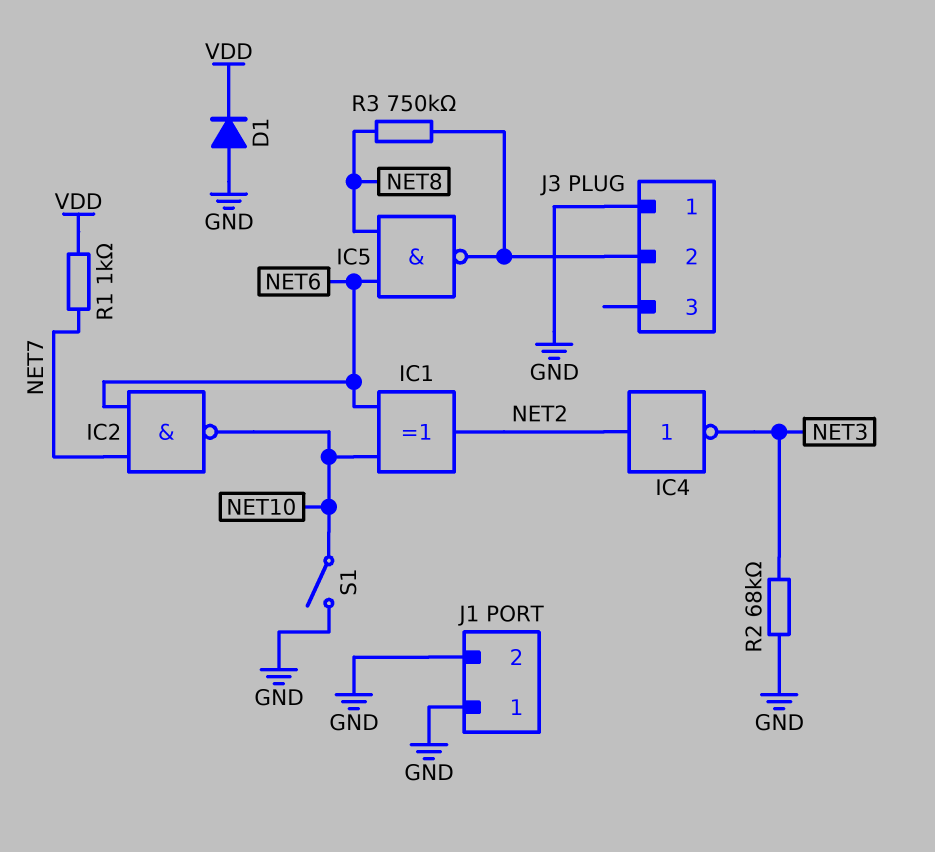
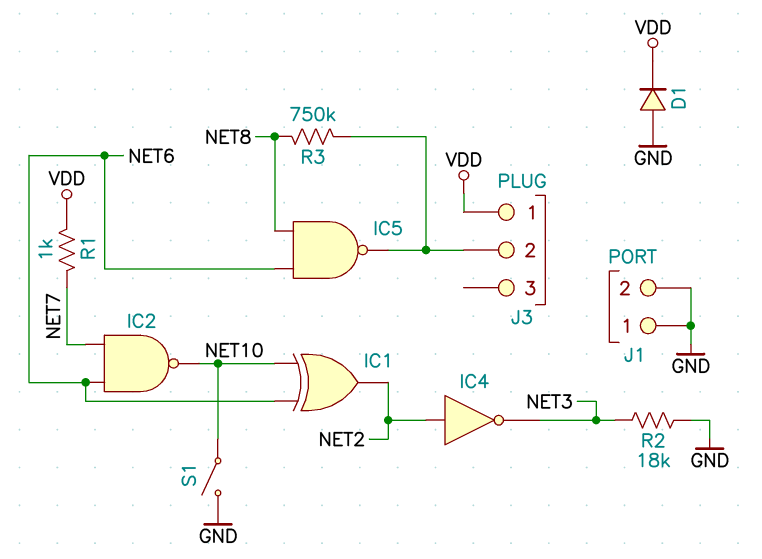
J3 pin 1: GND -> VDD
R2: 68k (GND, NET3) -> 18k (GND, NET3)

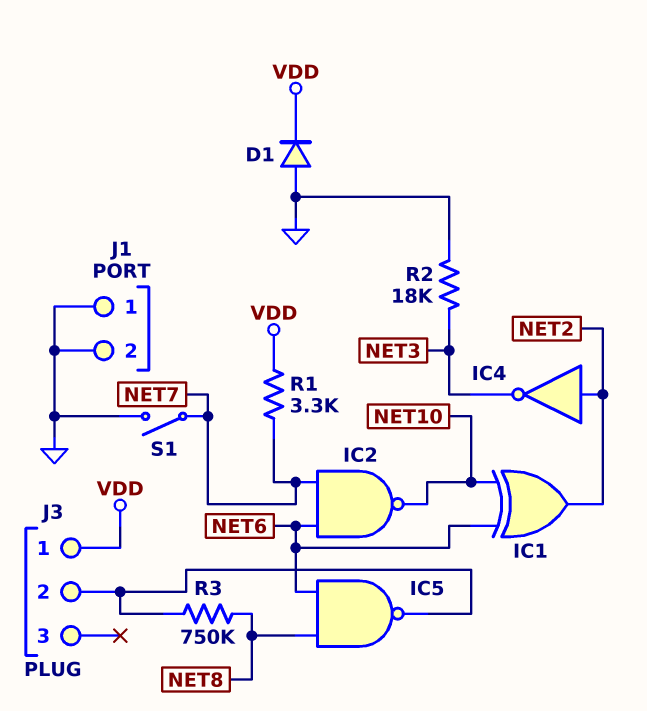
R1: 1k (NET7, VDD) -> 3.3k (NET7, VDD)
S1: switch (GND, NET10) -> switch (GND, NET7)

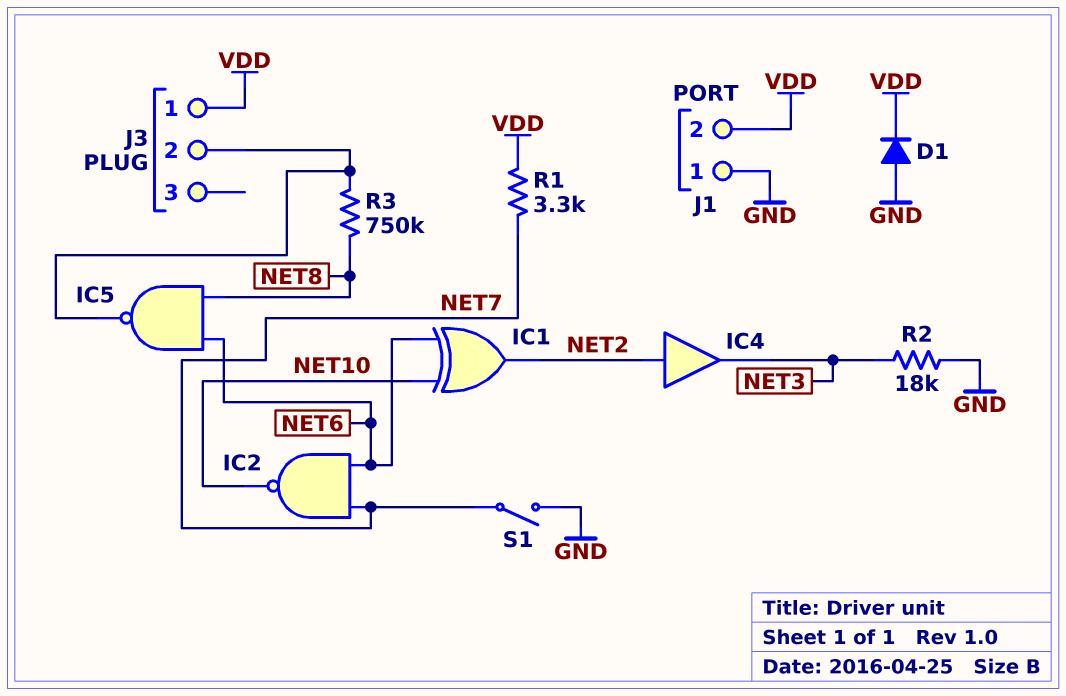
IC4: NOT (in NET2, out NET3) -> buffer (in NET2, out NET3)
J1 pin 2: GND -> VDD

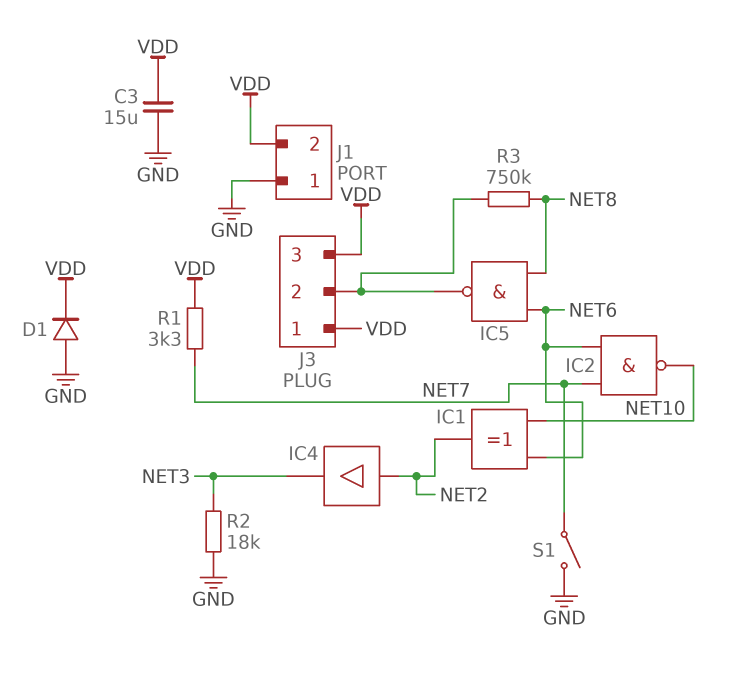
C3: none -> 15uF (GND, VDD)
J3 pin 3: none -> VDD

